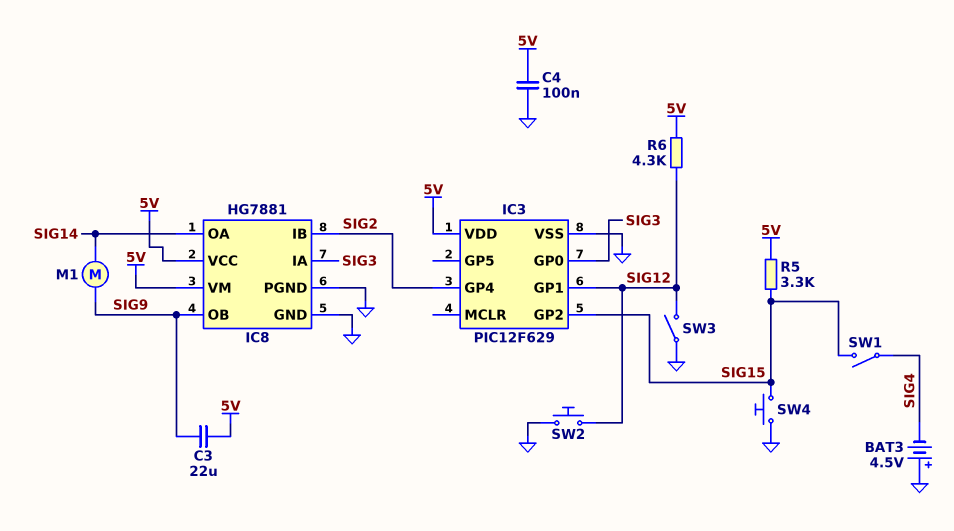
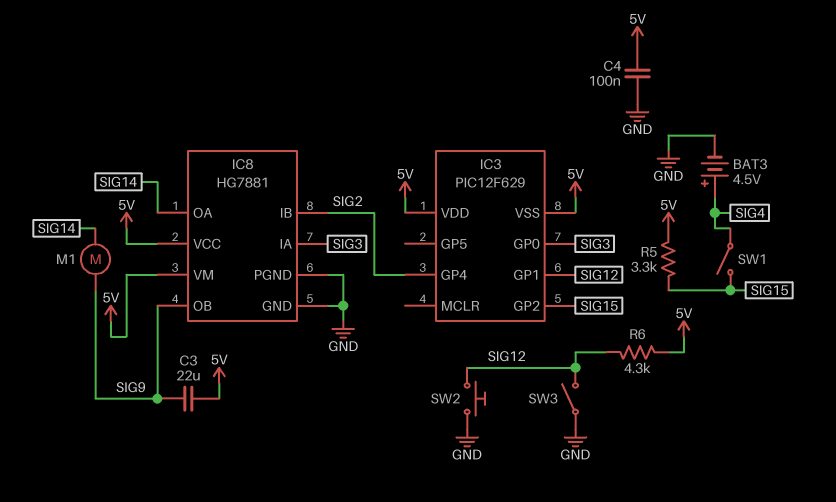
BAT3: 4.5V (plus GND, minus SIG4) -> 4.5V (plus SIG4, minus GND)
IC3 pin VSS: GND -> 5V
SW4: button (GND, SIG15) -> none

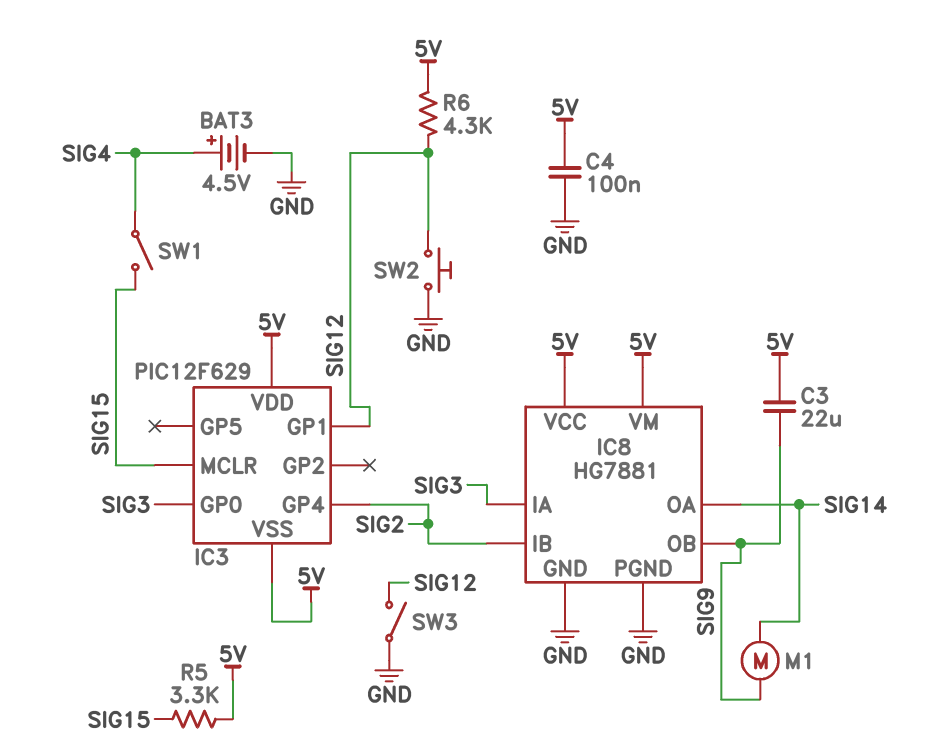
IC3 pin GP2: SIG15 -> none
IC3 pin MCLR: none -> SIG15

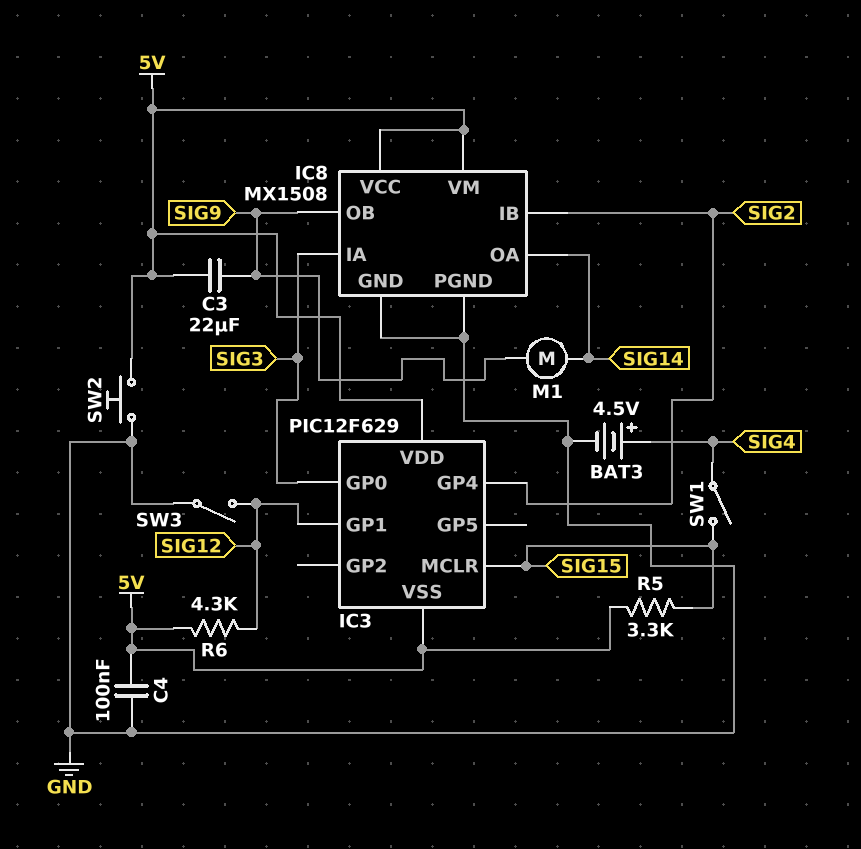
IC8: HG7881 -> MX1508
SW2: button (GND, SIG12) -> button (5V, GND)

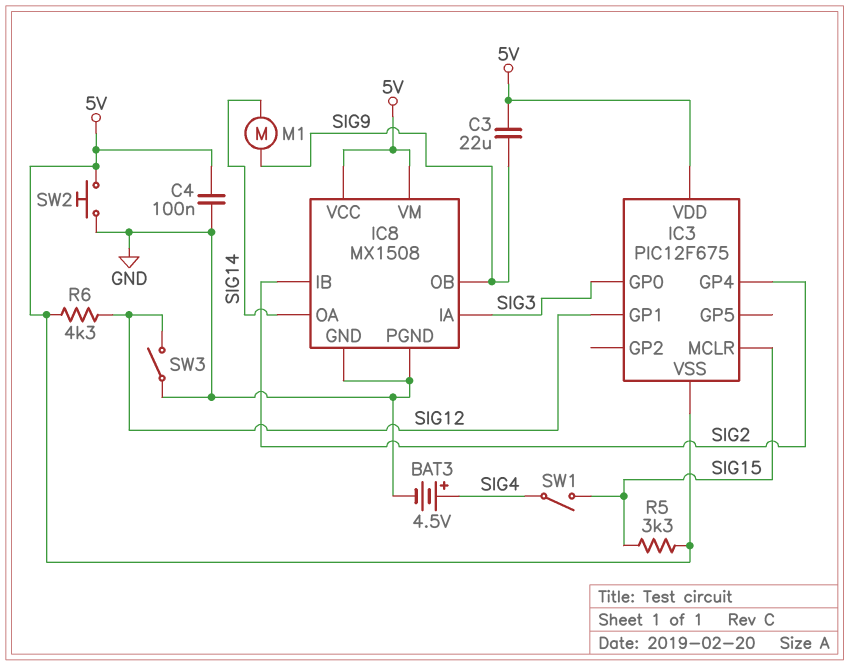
IC3: PIC12F629 -> PIC12F675

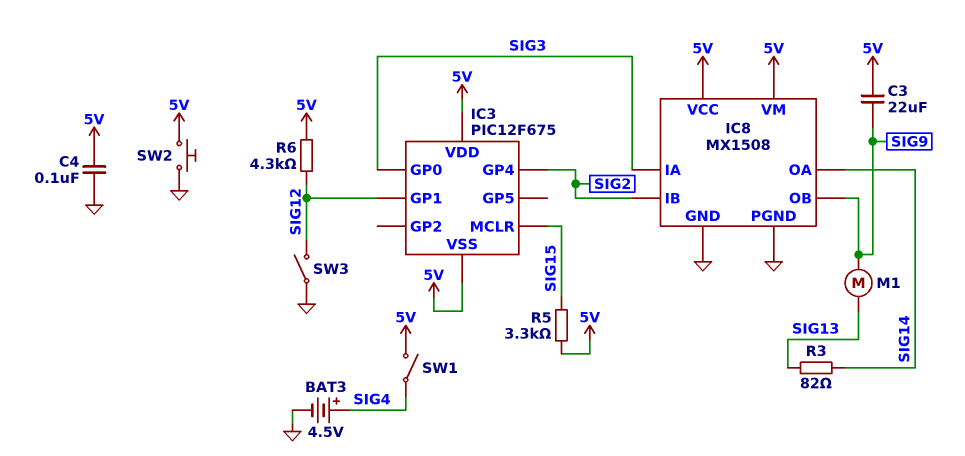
M1: motor (SIG9, SIG14) -> motor (SIG9, SIG13)
R3: none -> 82 (SIG13, SIG14)
SW1: switch (SIG4, SIG15) -> switch (5V, SIG4)

